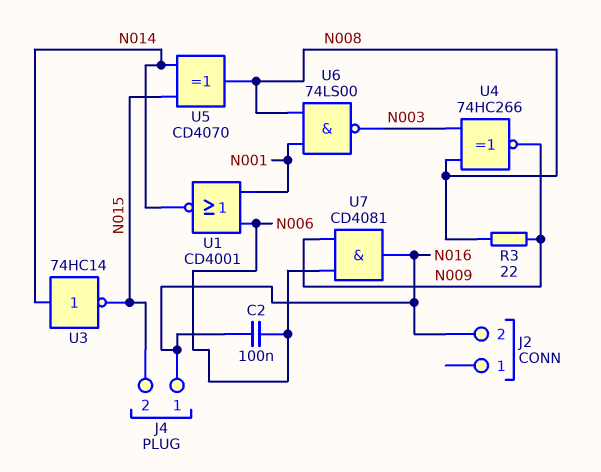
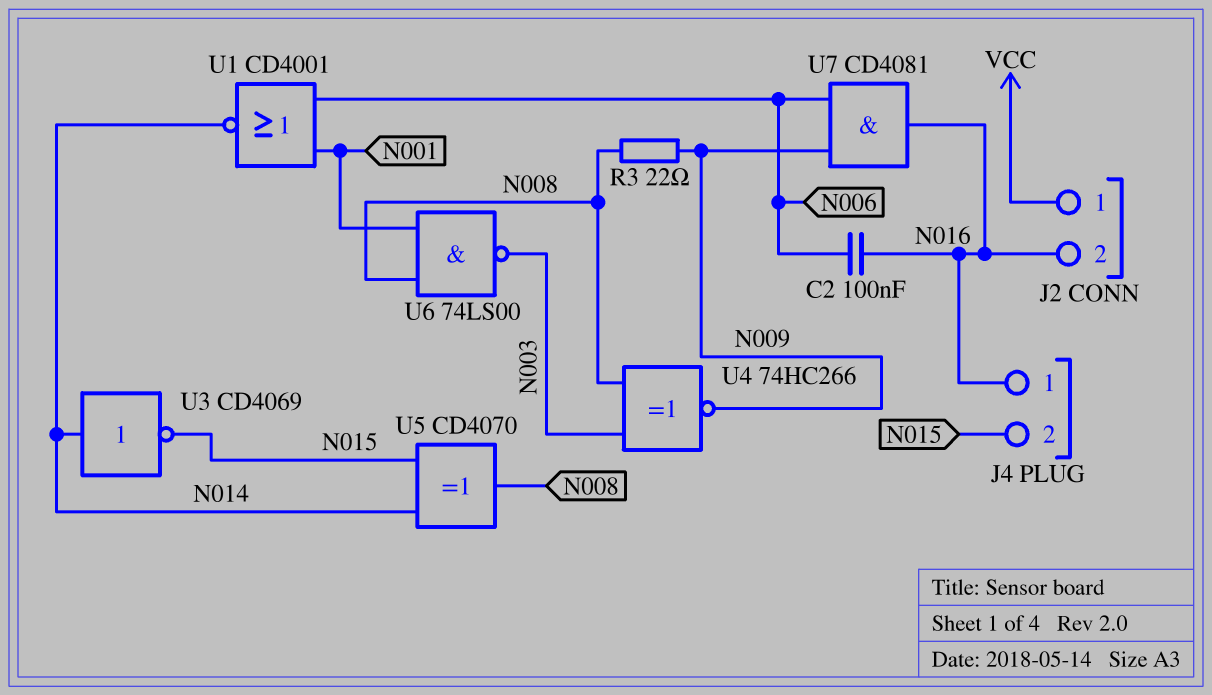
J2 pin 1: none -> VCC
U3: NOT 74HC14 (in N014, out N015) -> NOT CD4069 (in N014, out N015)

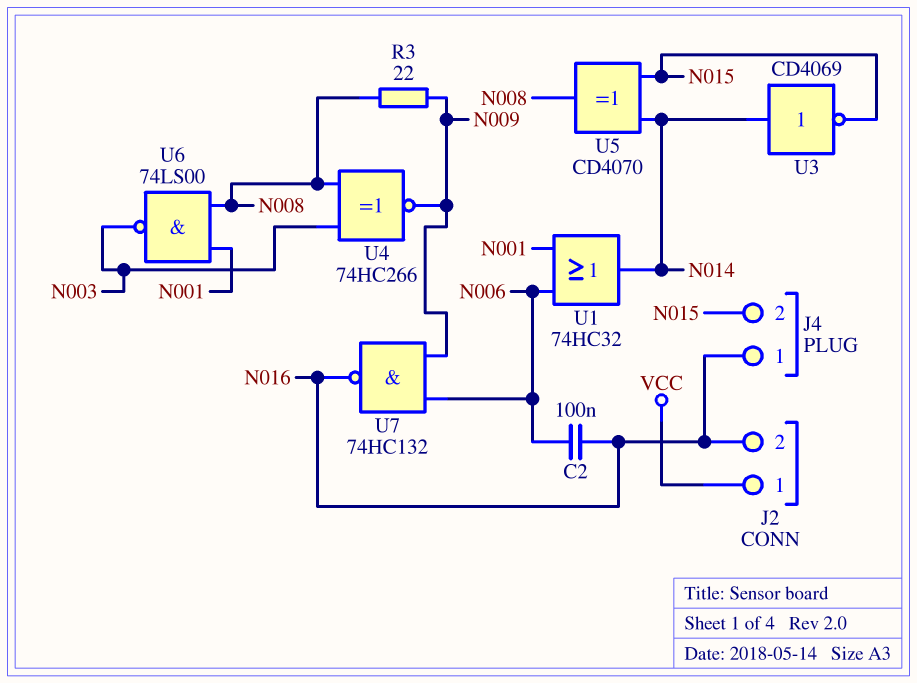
U1: NOR CD4001 (in N001, in N006, out N014) -> OR 74HC32 (in N001, in N006, out N014)
U7: AND CD4081 (in N006, in N009, out N016) -> NAND 74HC132 (in N006, in N009, out N016)

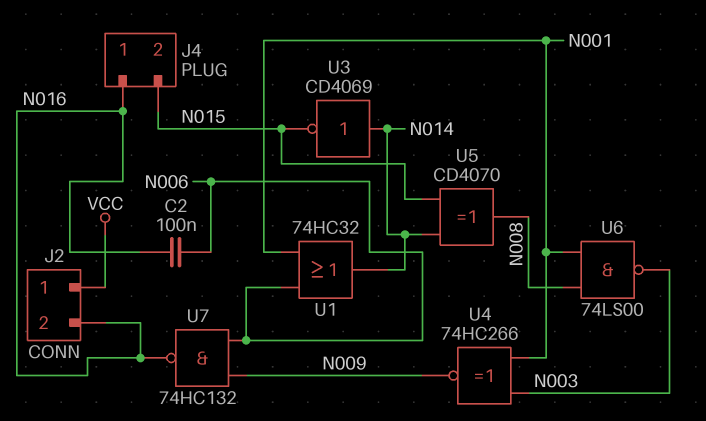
R3: 22 (N008, N009) -> none
U4: XNOR 74HC266 (in N003, in N008, out N009) -> XNOR 74HC266 (in N001, in N003, out N009)

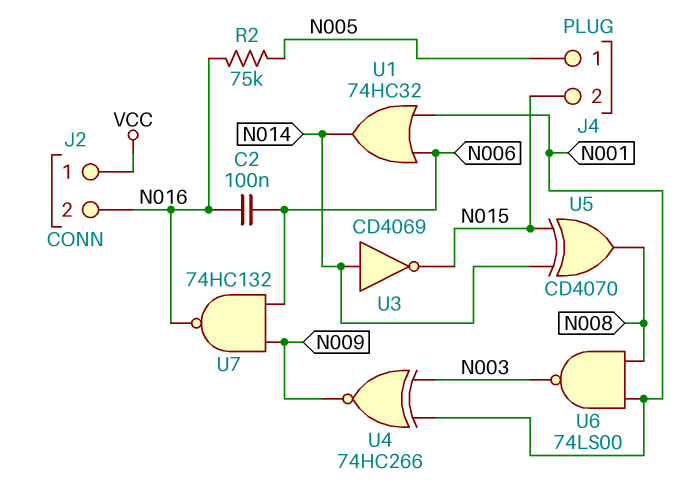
J4 pin 1: N016 -> N005
R2: none -> 75k (N005, N016)

